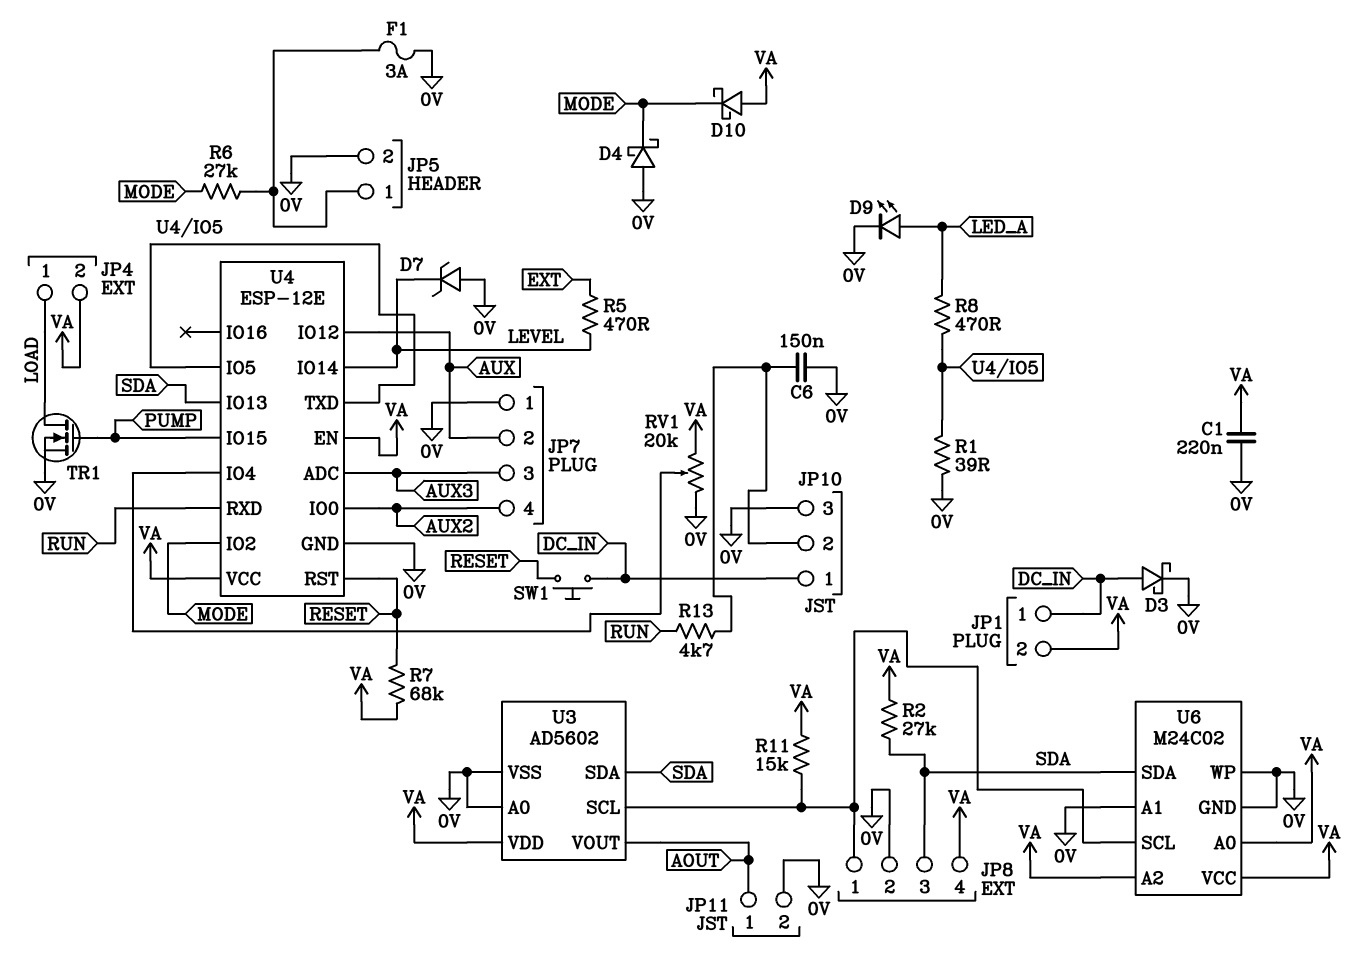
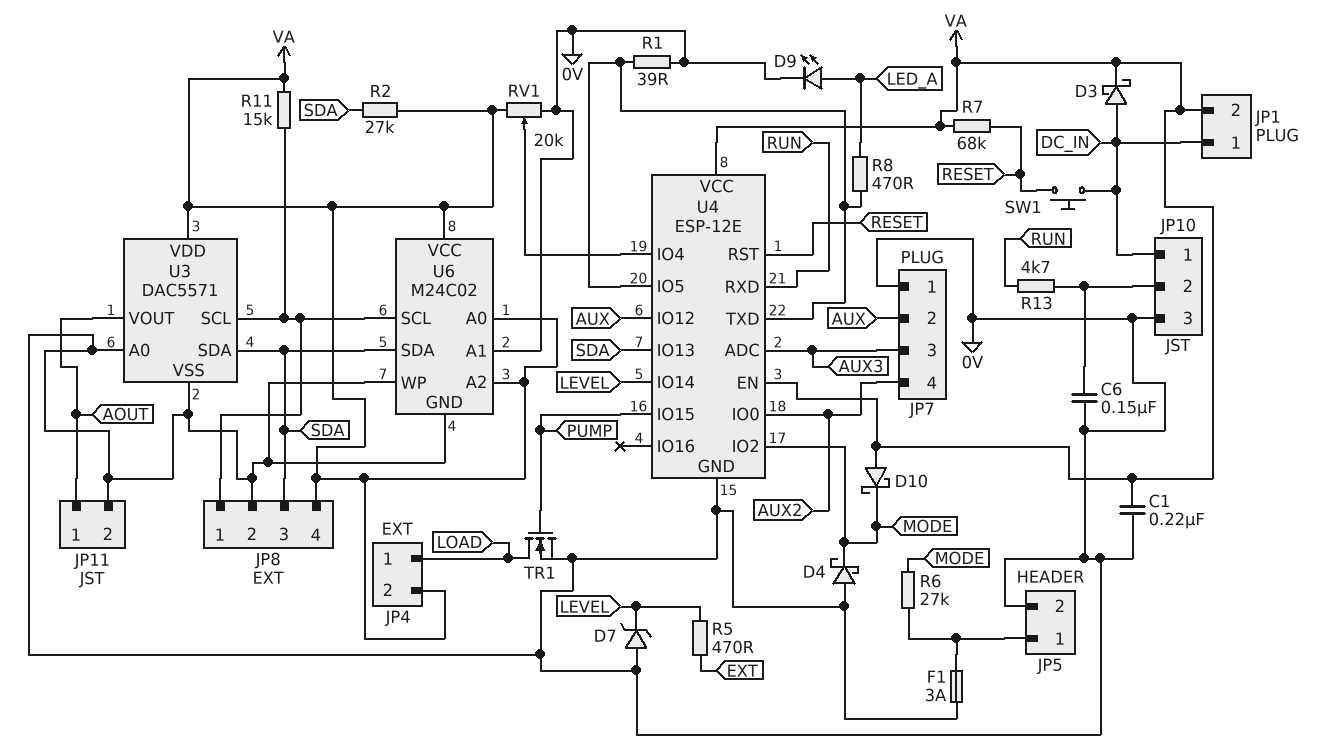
D3: schottky (A DC_IN, K 0V) -> schottky (A DC_IN, K VA)
U3: AD5602 -> DAC5571

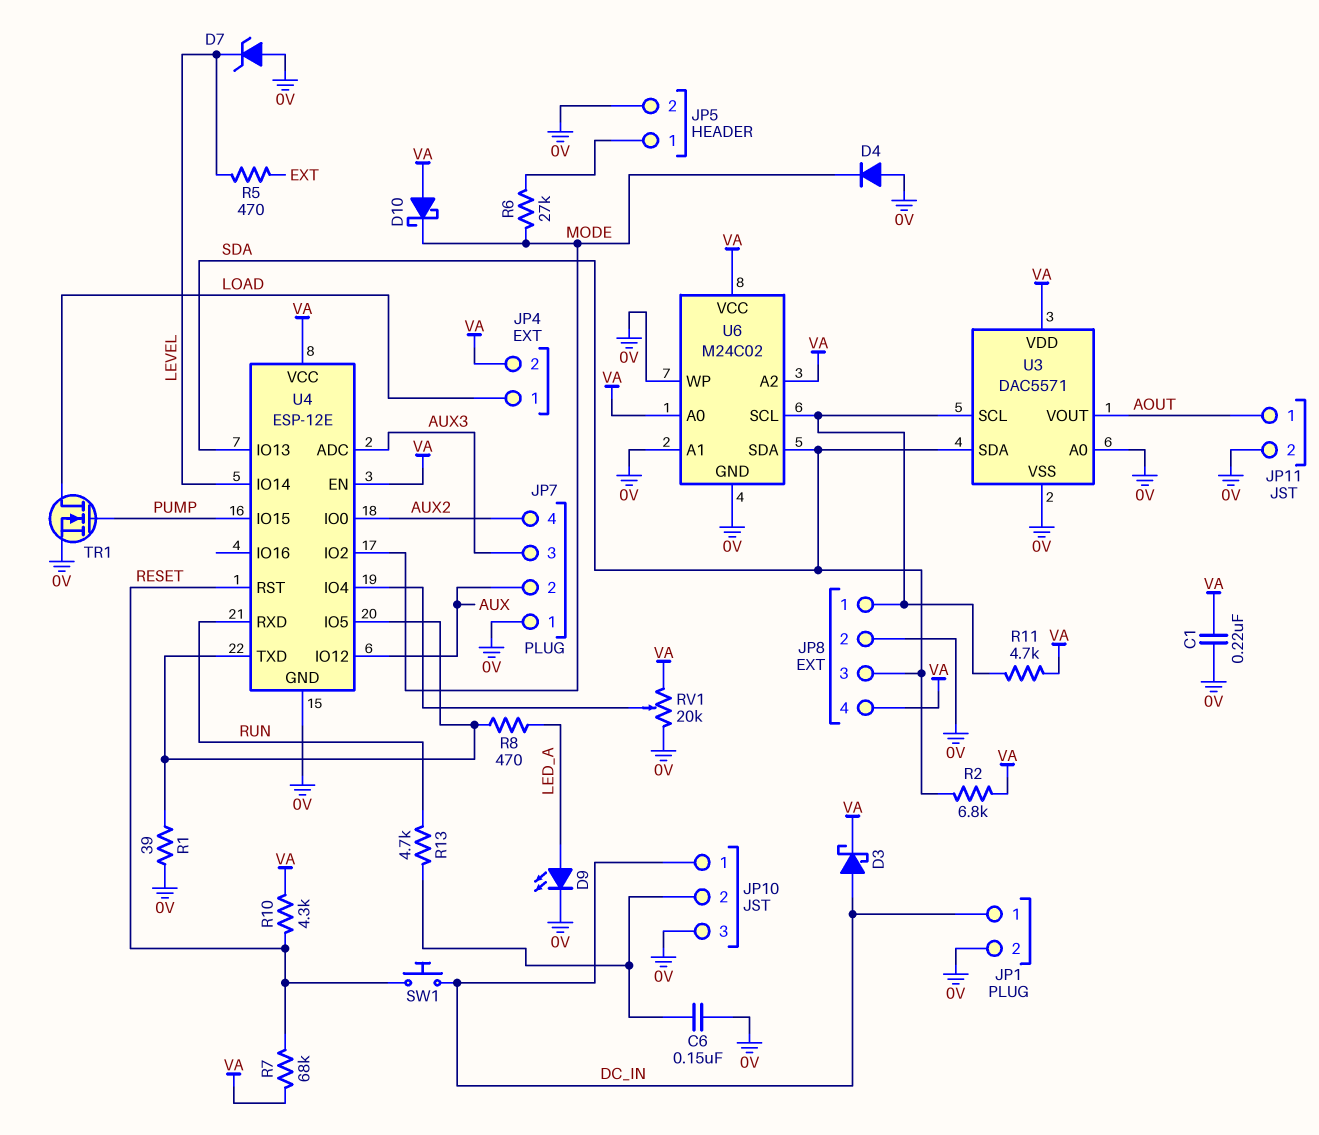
D4: schottky (A 0V, K MODE) -> diode (A 0V, K MODE)
F1: 3A (0V, JP5/1) -> none
JP1 pin 2: VA -> 0V
R2: 27k (SDA, VA) -> 6.8k (SDA, VA)
R10: none -> 4.3k (RESET, VA)
R11: 15k (JP8/1, VA) -> 4.7k (JP8/1, VA)

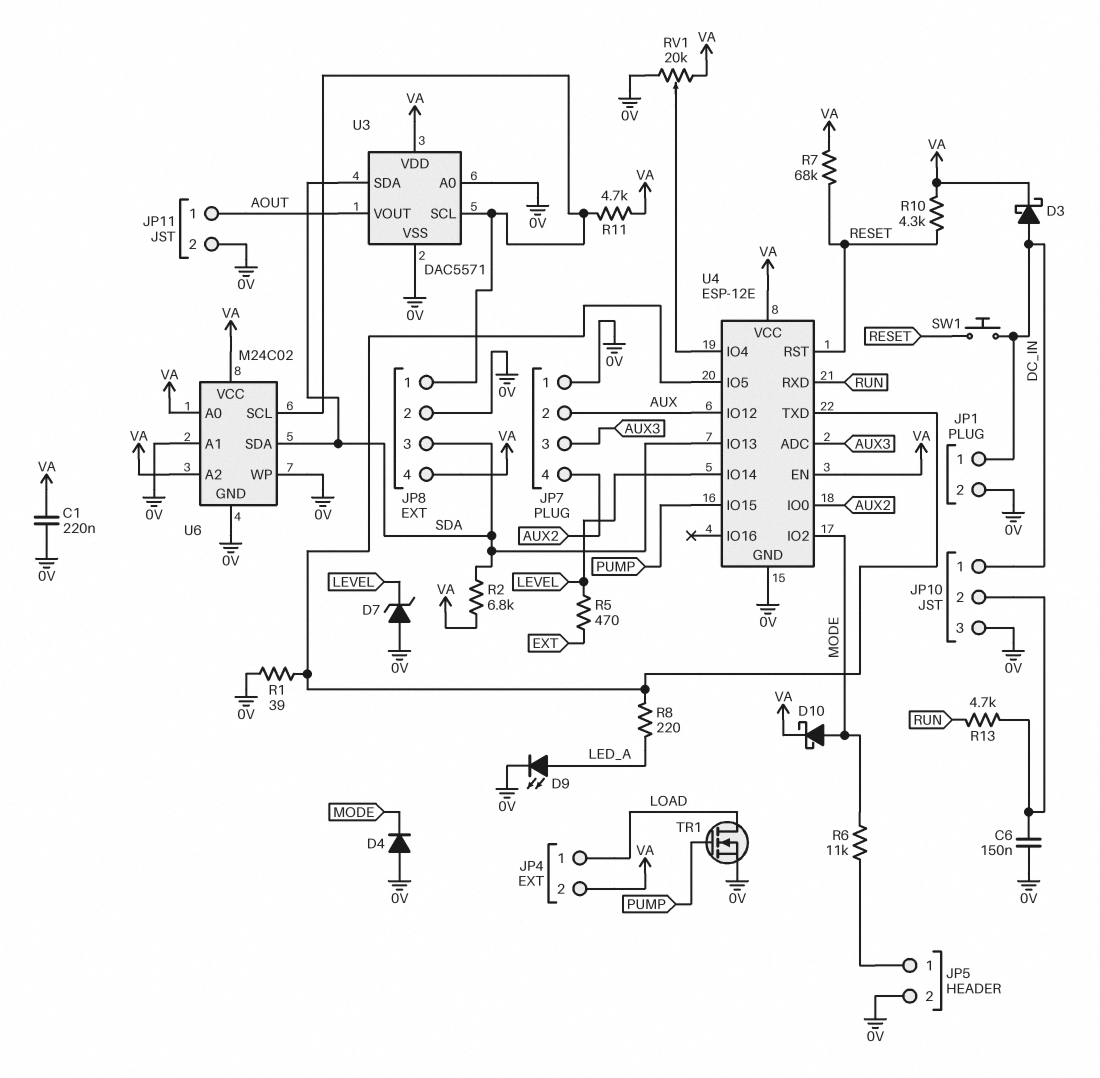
D10: schottky (A VA, K MODE) -> schottky (A MODE, K VA)
R6: 27k (JP5/1, MODE) -> 11k (JP5/1, MODE)
R8: 470 (LED_A, U4/IO5) -> 220 (LED_A, U4/IO5)

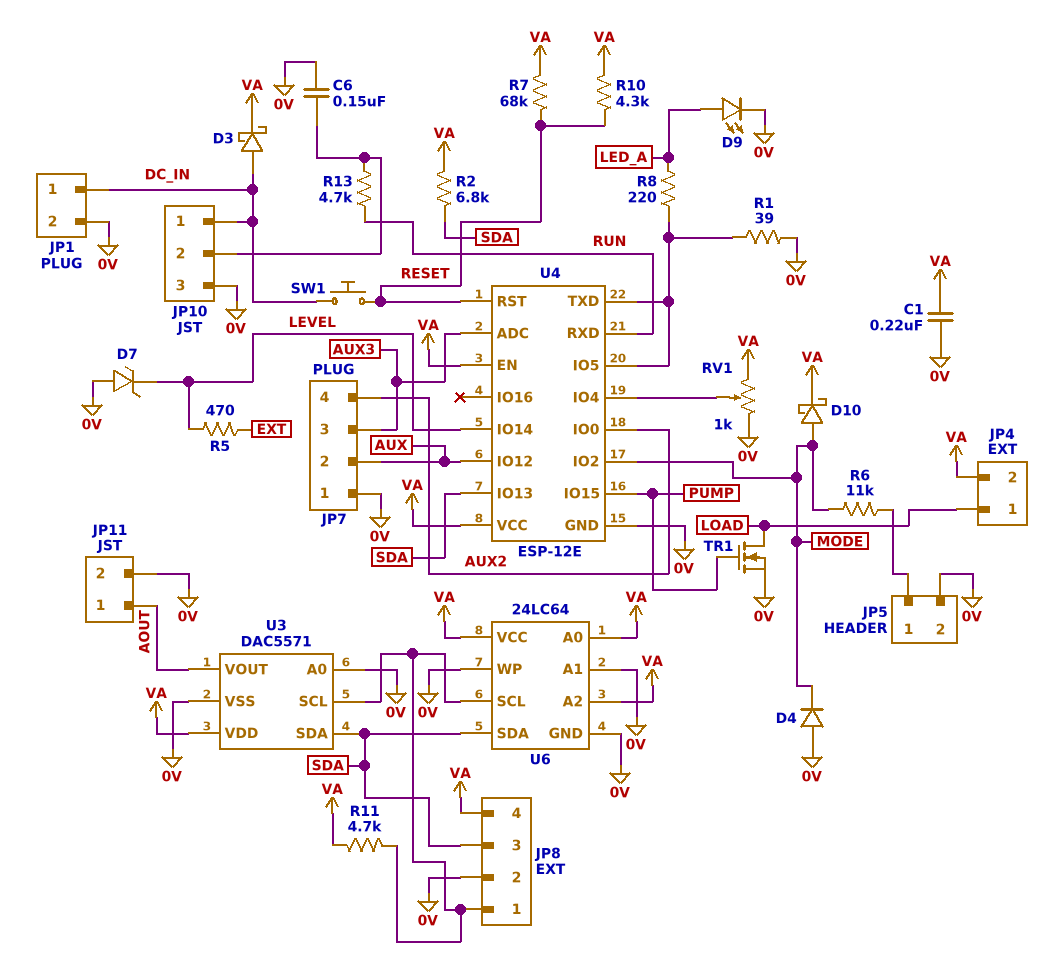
RV1: 20k (0V, VA, wiper U4/IO4) -> 1k (0V, VA, wiper U4/IO4)
U6: M24C02 -> 24LC64

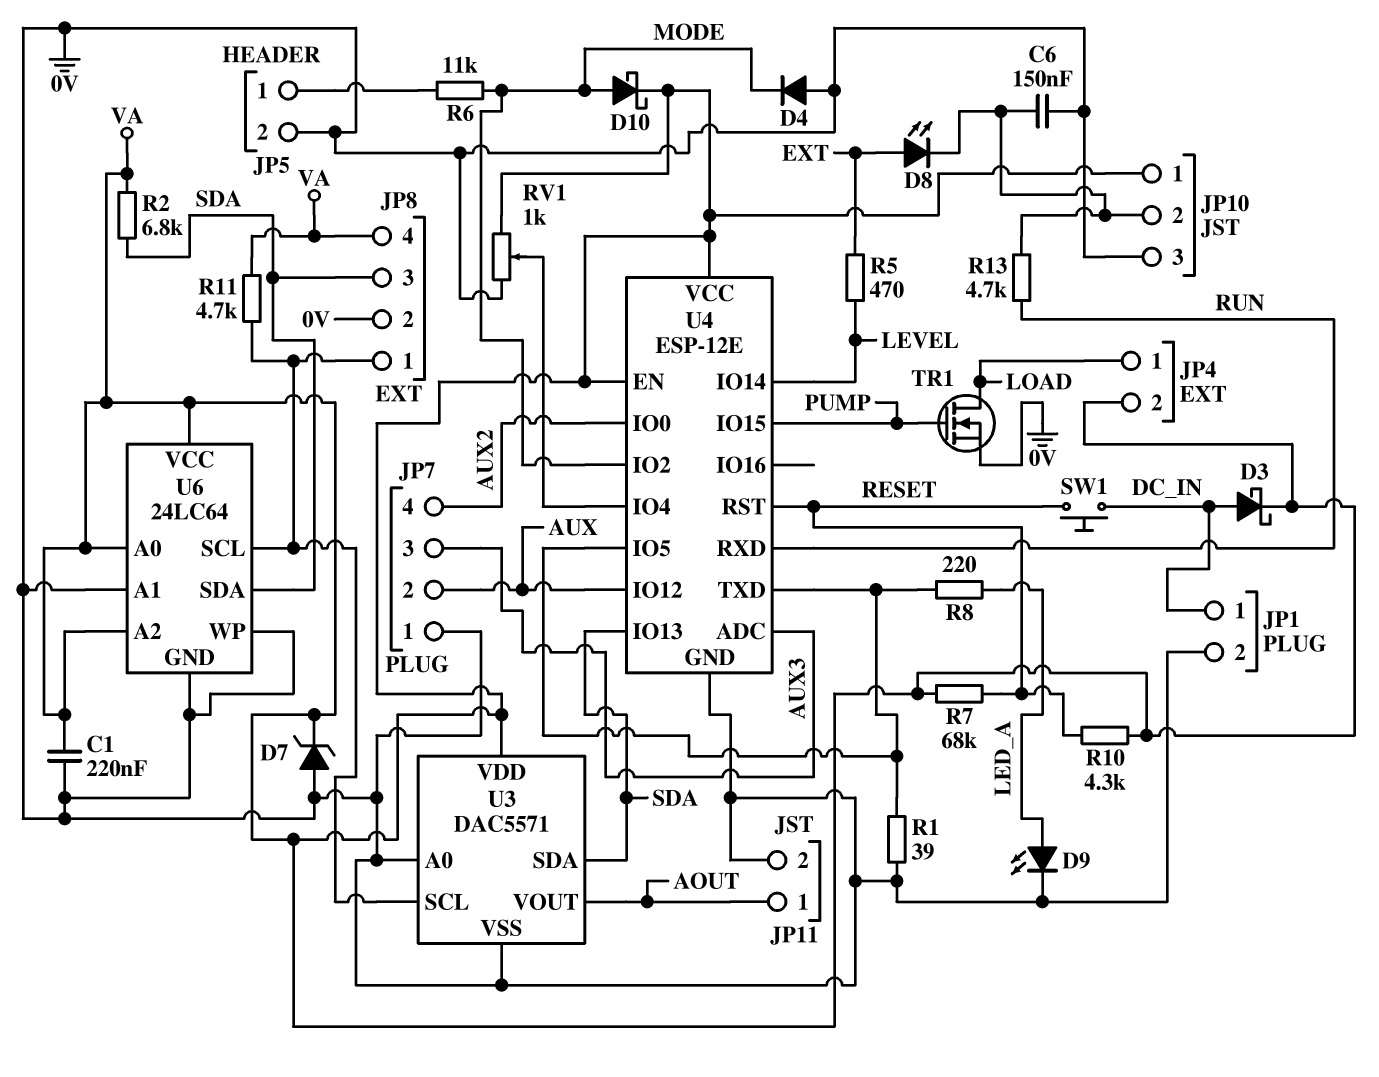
D7: zener (A 0V, K LEVEL) -> zener (A 0V, K VA)
D8: none -> LED (A EXT, K JP10/2)
JP10 pin 1: DC_IN -> VA

